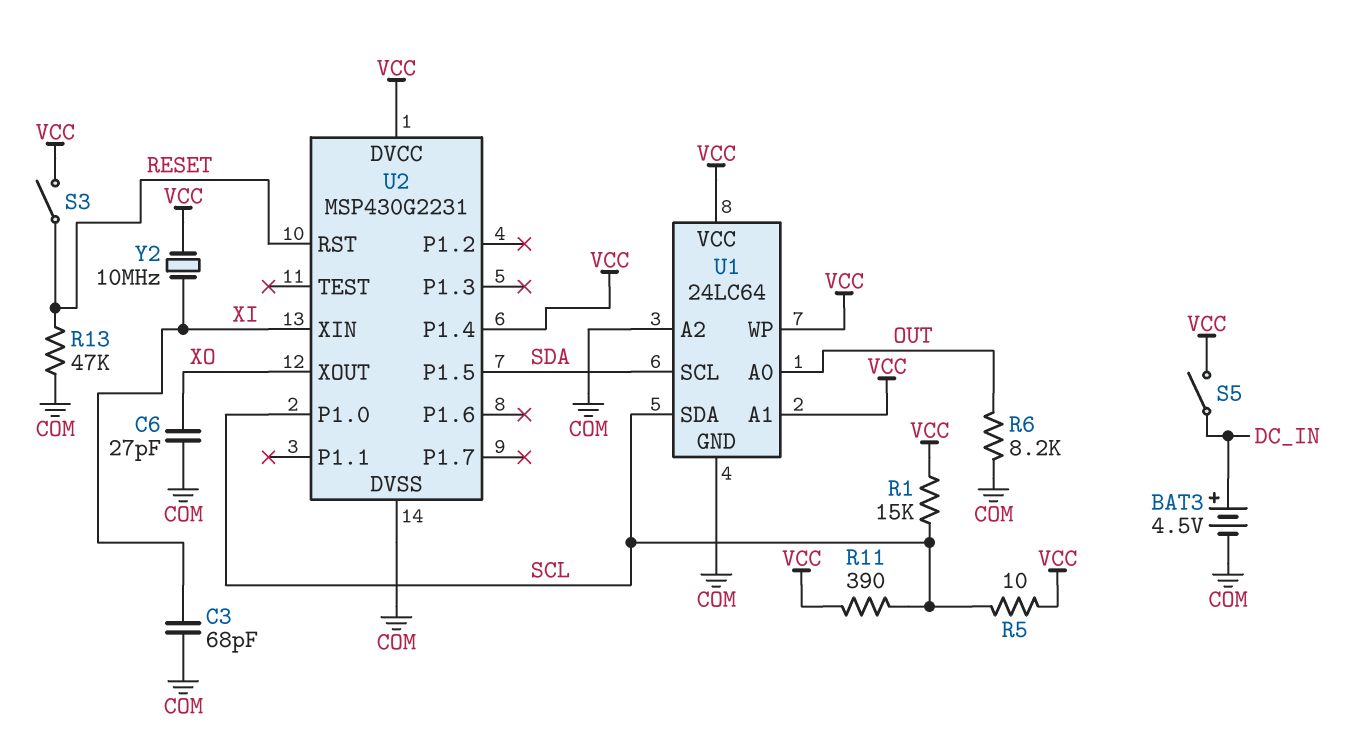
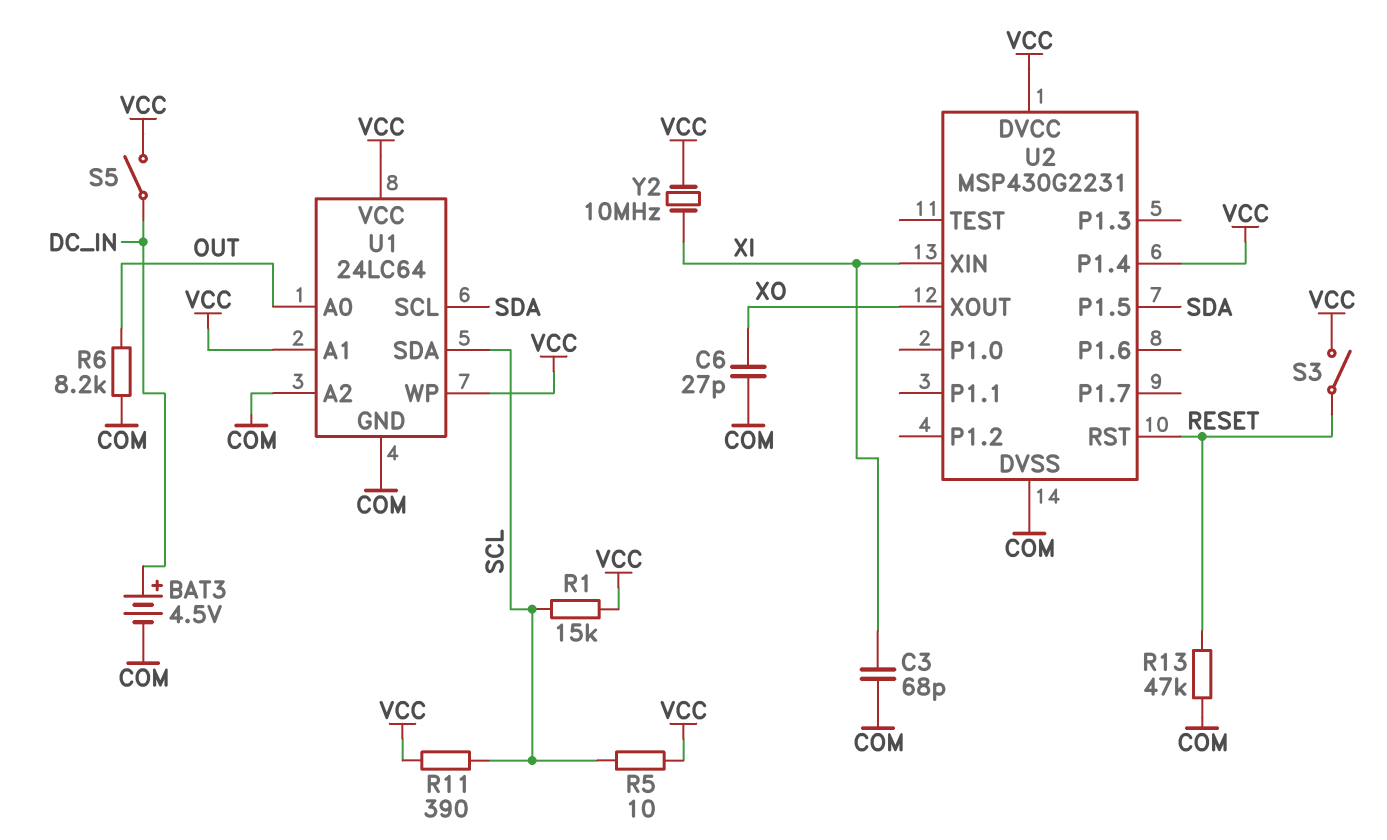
U2 pin P1.0: SCL -> none

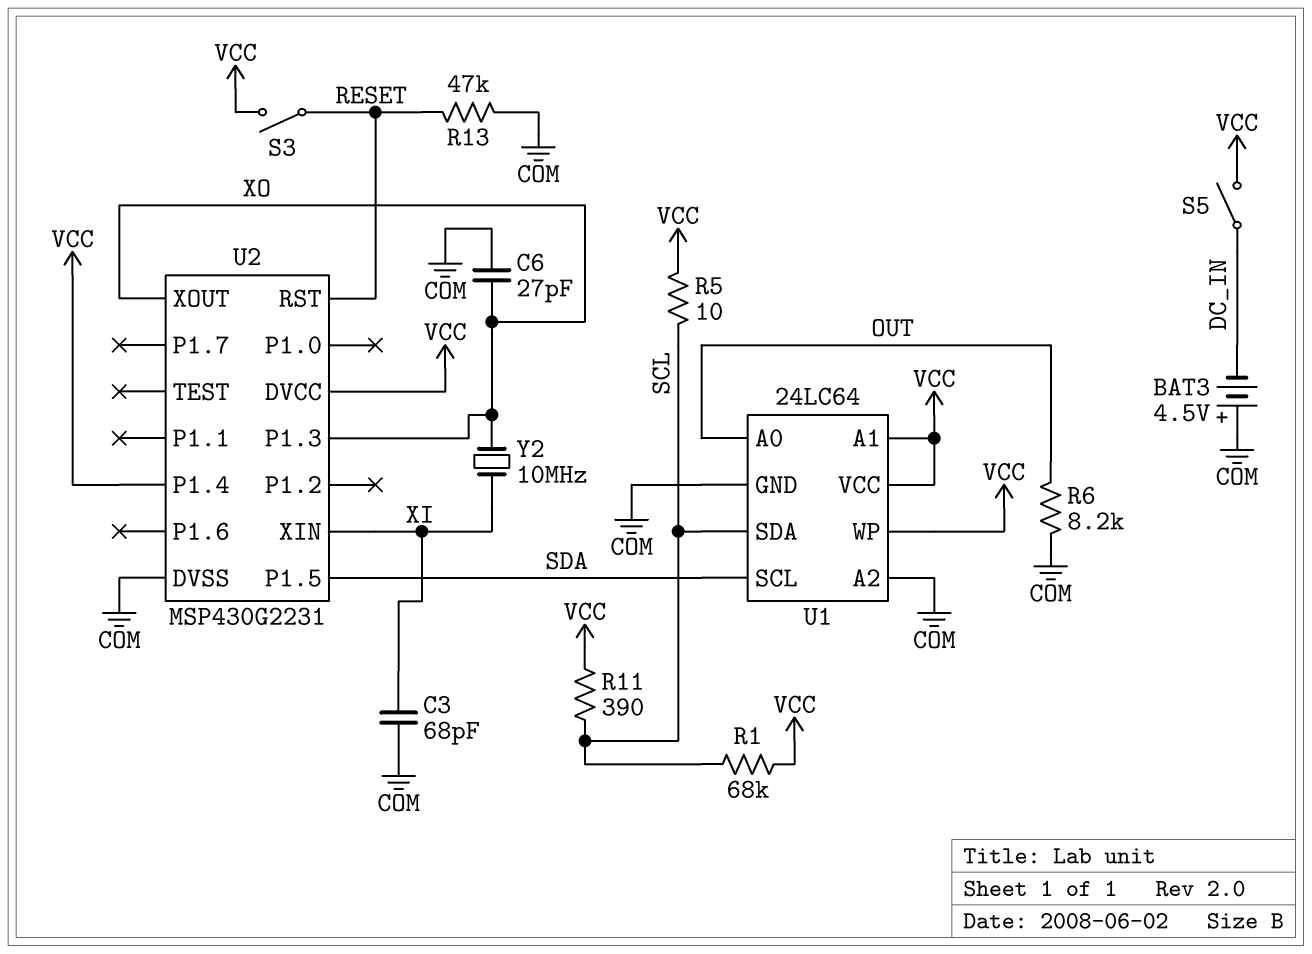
BAT3: 4.5V (plus DC_IN, minus COM) -> 4.5V (plus COM, minus DC_IN)
R1: 15k (SCL, VCC) -> 68k (SCL, VCC)
U2 pin P1.3: none -> XO
Y2: 10MHz (VCC, XI) -> 10MHz (XI, XO)

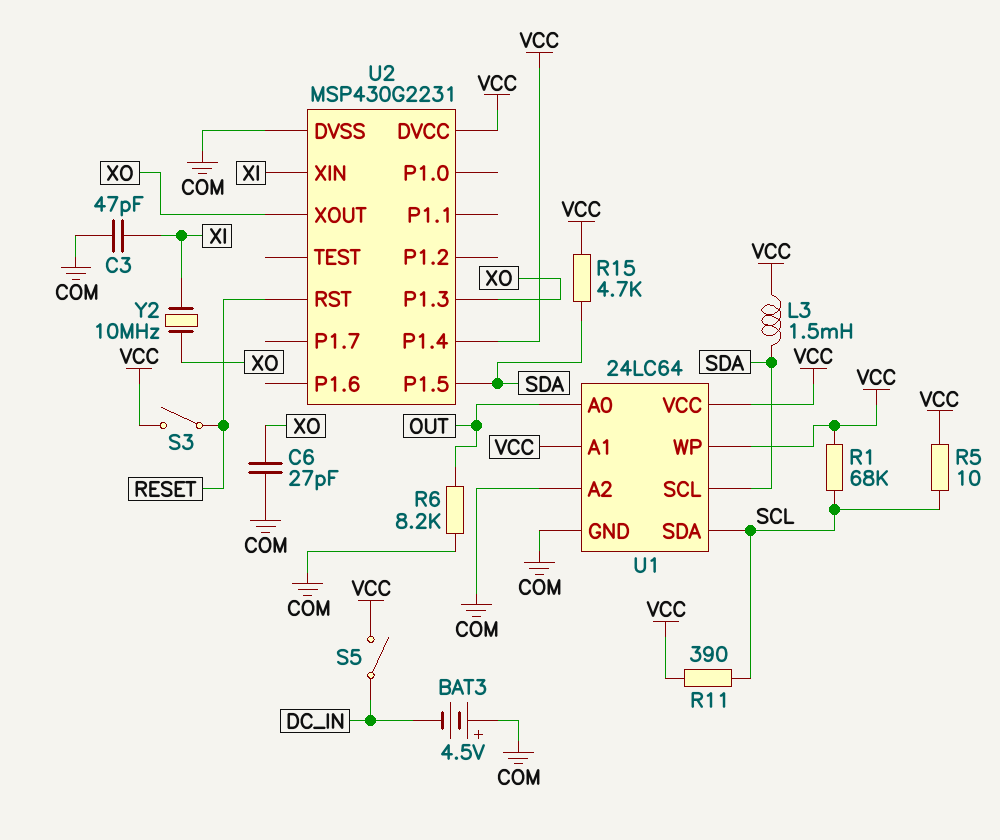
C3: 68pF (COM, XI) -> 47pF (COM, XI)
L3: none -> 1.5mH (SDA, VCC)
R13: 47k (COM, RESET) -> none
R15: none -> 4.7k (SDA, VCC)

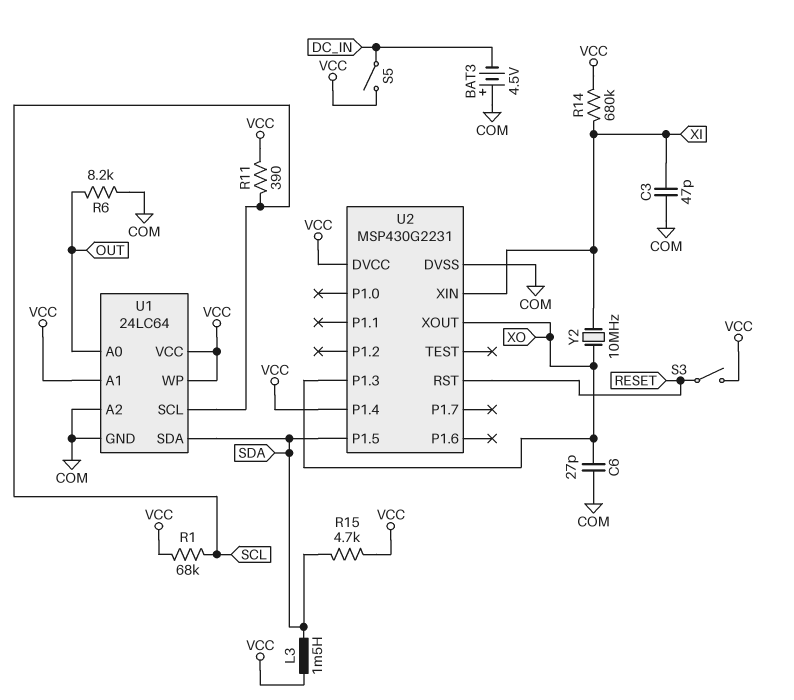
R5: 10 (SCL, VCC) -> none
R14: none -> 680k (VCC, XI)
U1 pin SCL: SDA -> SCL
U1 pin SDA: SCL -> SDA

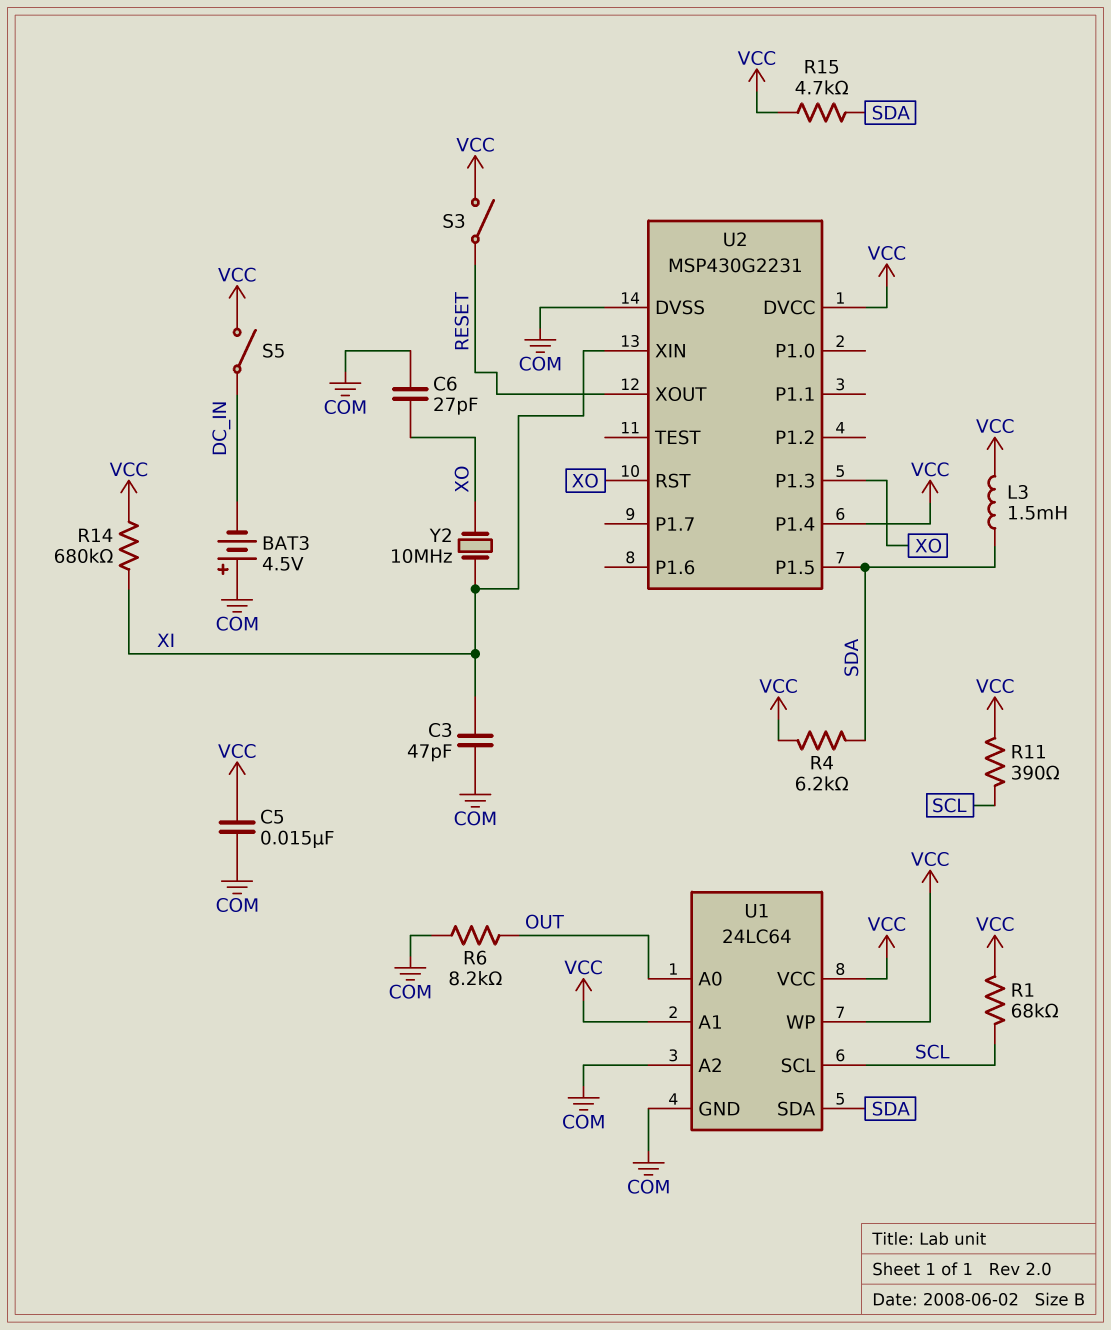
C5: none -> 15nF (COM, VCC)
R4: none -> 6.2k (SDA, VCC)
U2 pin RST: RESET -> XO
U2 pin XOUT: XO -> RESET

